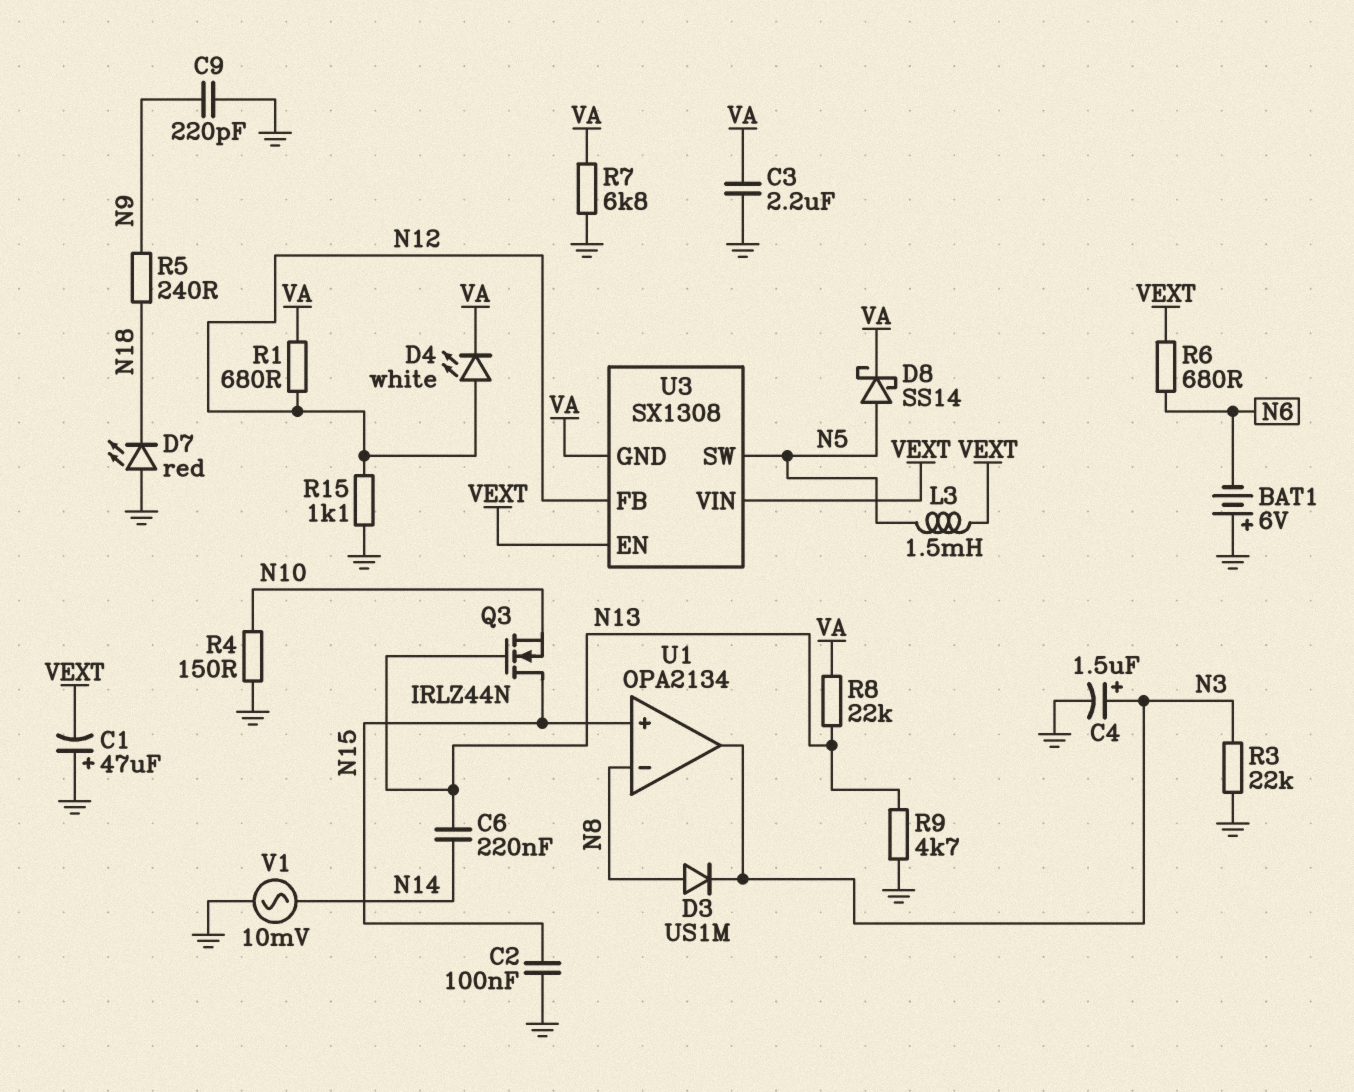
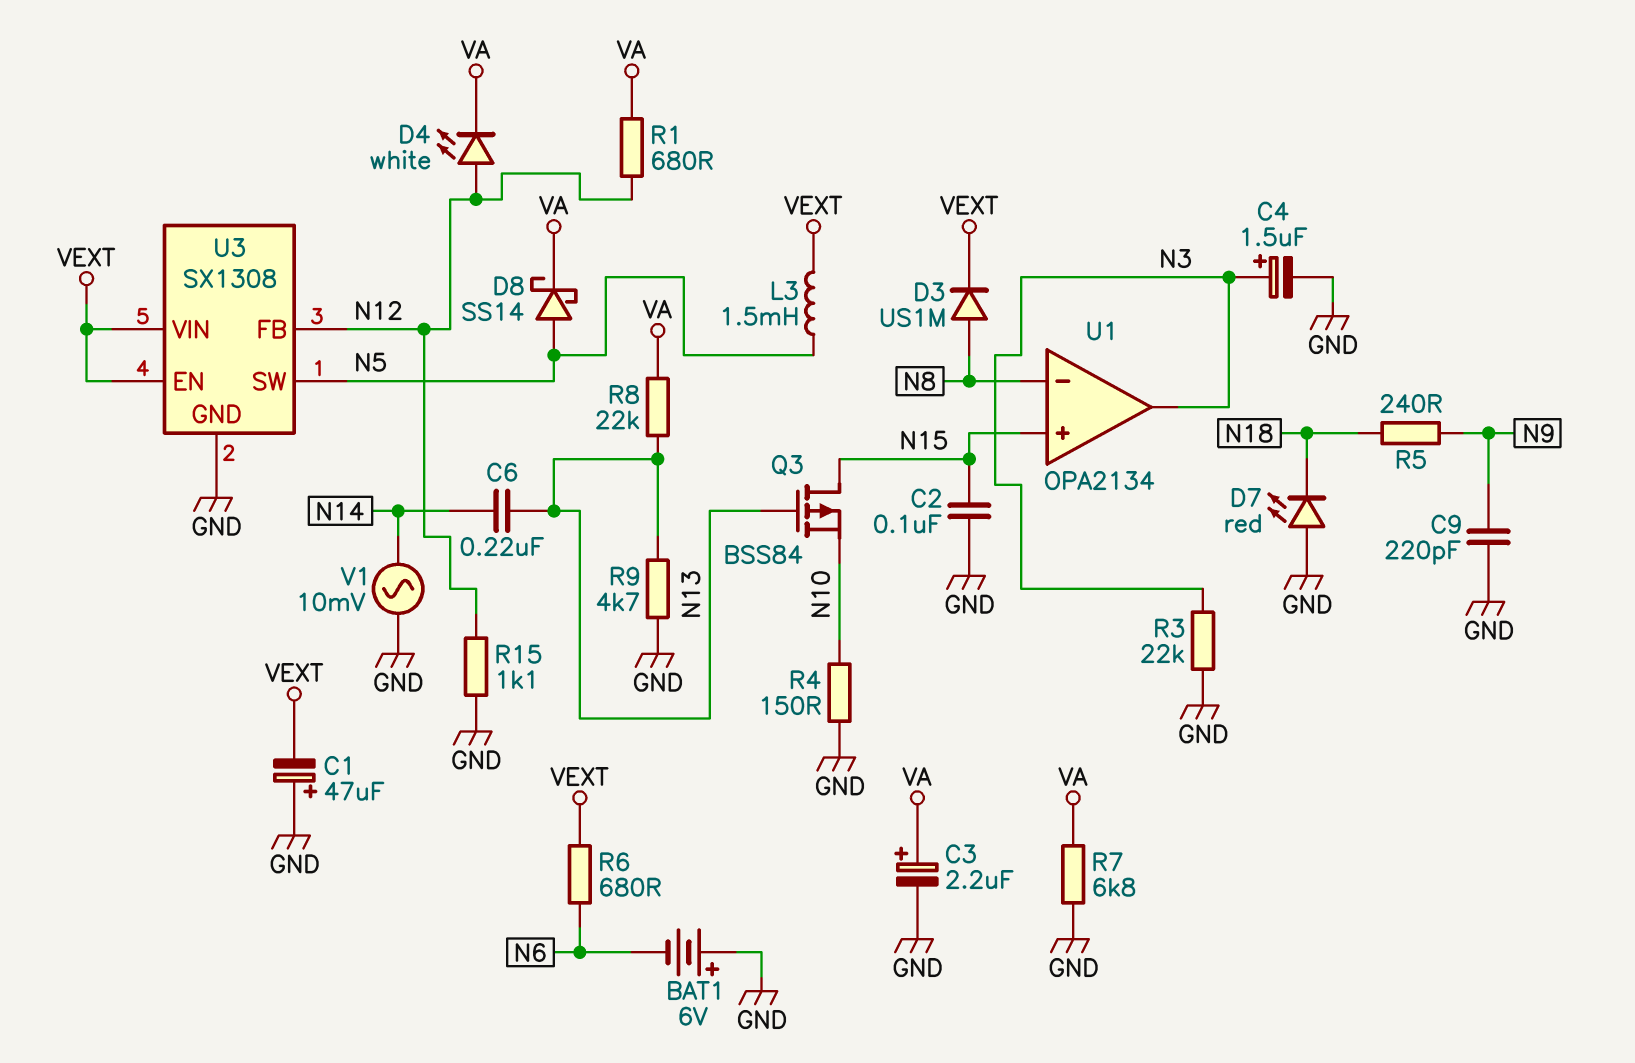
C3: 2.2uF (GND, VA) -> 2.2uF (plus VA, minus GND)
D3: diode US1M (A N8, K N3) -> diode US1M (A N8, K VEXT)
Q3: NMOS IRLZ44N (G N13, D N15, S N10) -> PMOS BSS84 (G N13, D N15, S N10)
U3 pin GND: VA -> GND

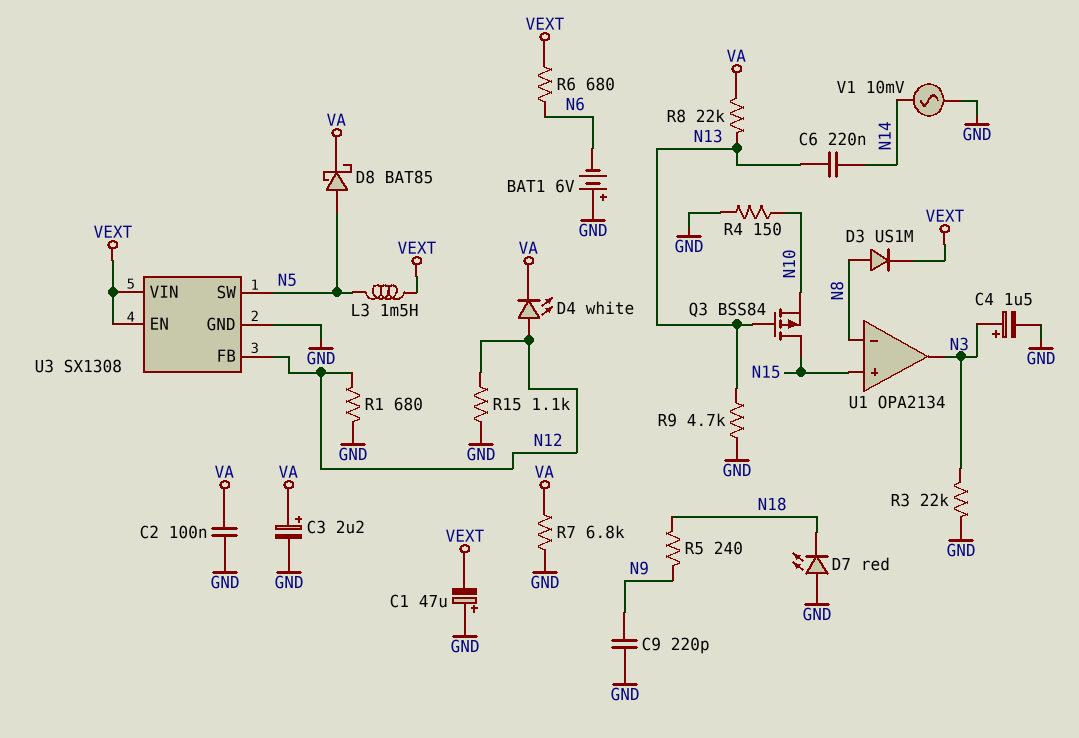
C2: 100nF (GND, N15) -> 100nF (GND, VA)
D8: schottky SS14 (A N5, K VA) -> schottky BAT85 (A N5, K VA)
R1: 680 (N12, VA) -> 680 (GND, N12)

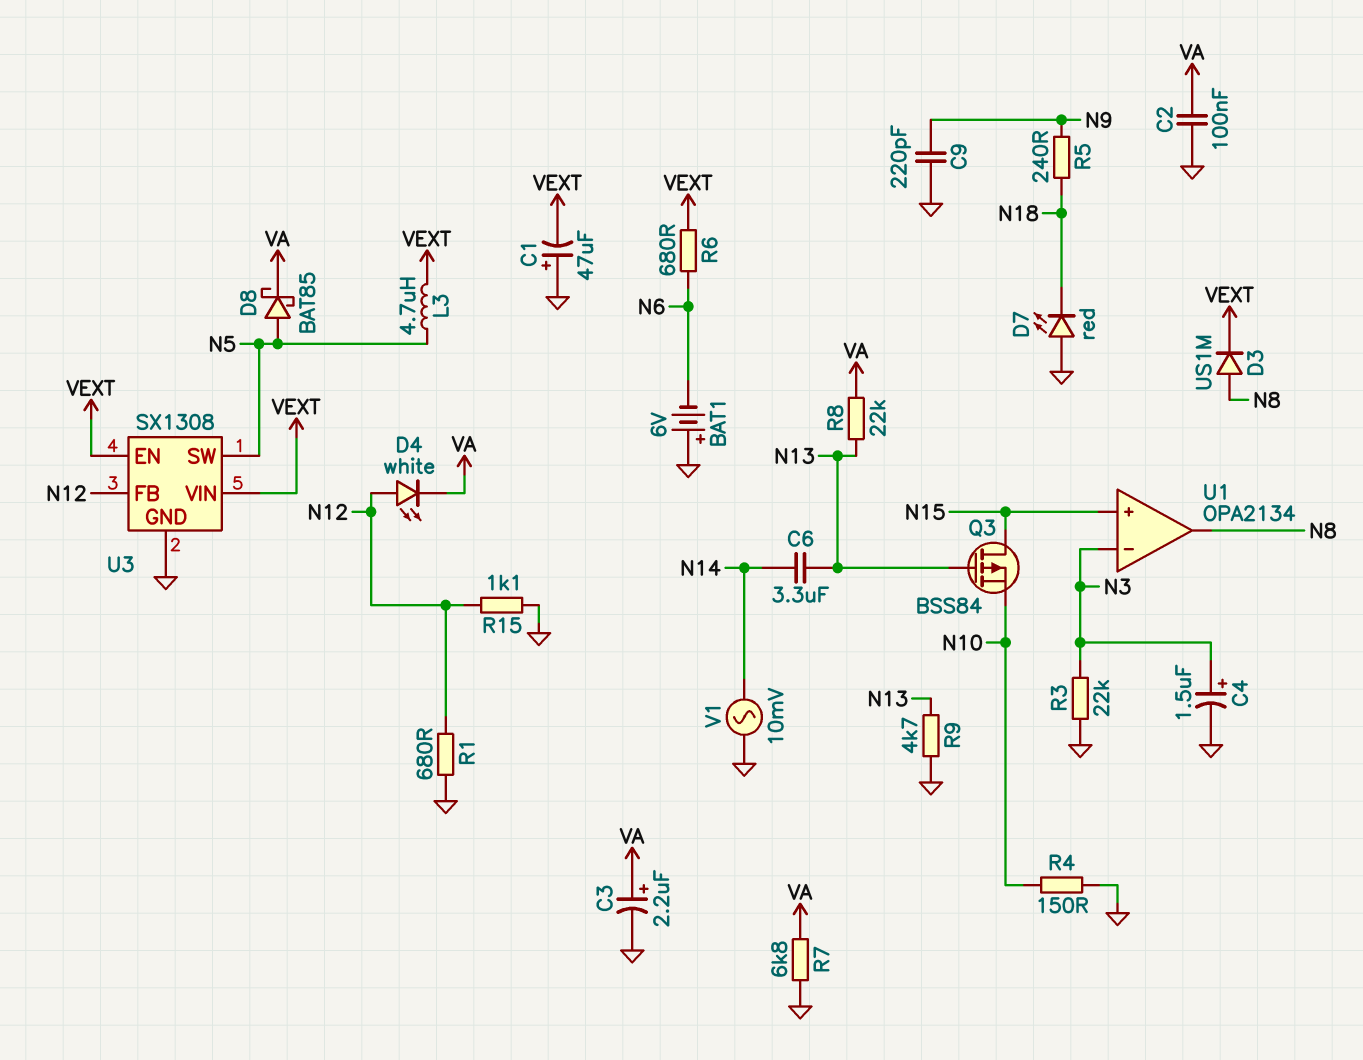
C6: 220nF (N13, N14) -> 3.3uF (N13, N14)
L3: 1.5mH (N5, VEXT) -> 4.7uH (N5, VEXT)
U1 pin in-: N8 -> N3
U1 pin out: N3 -> N8

